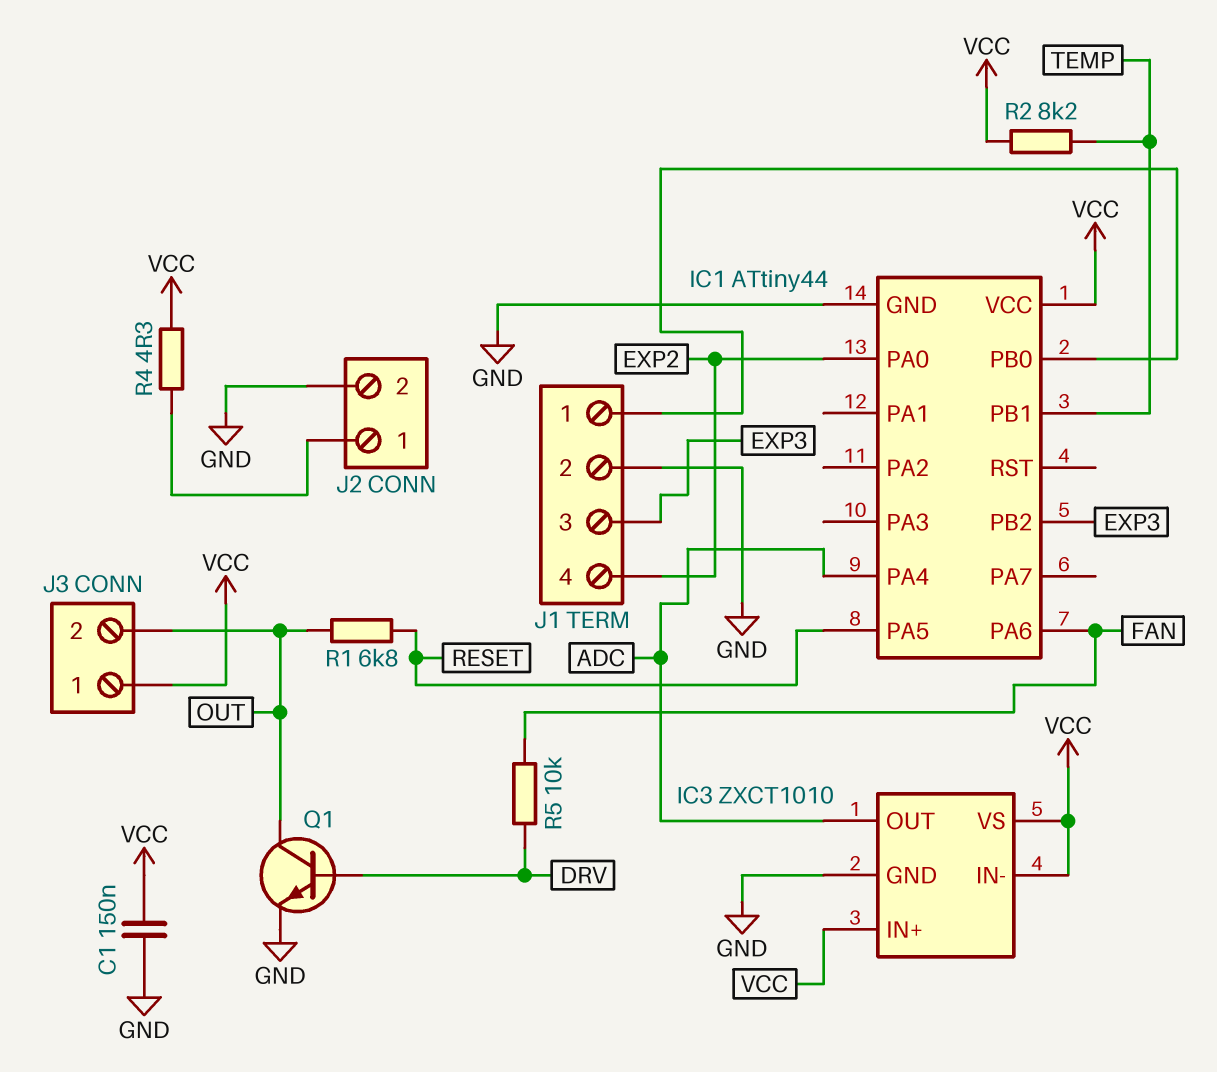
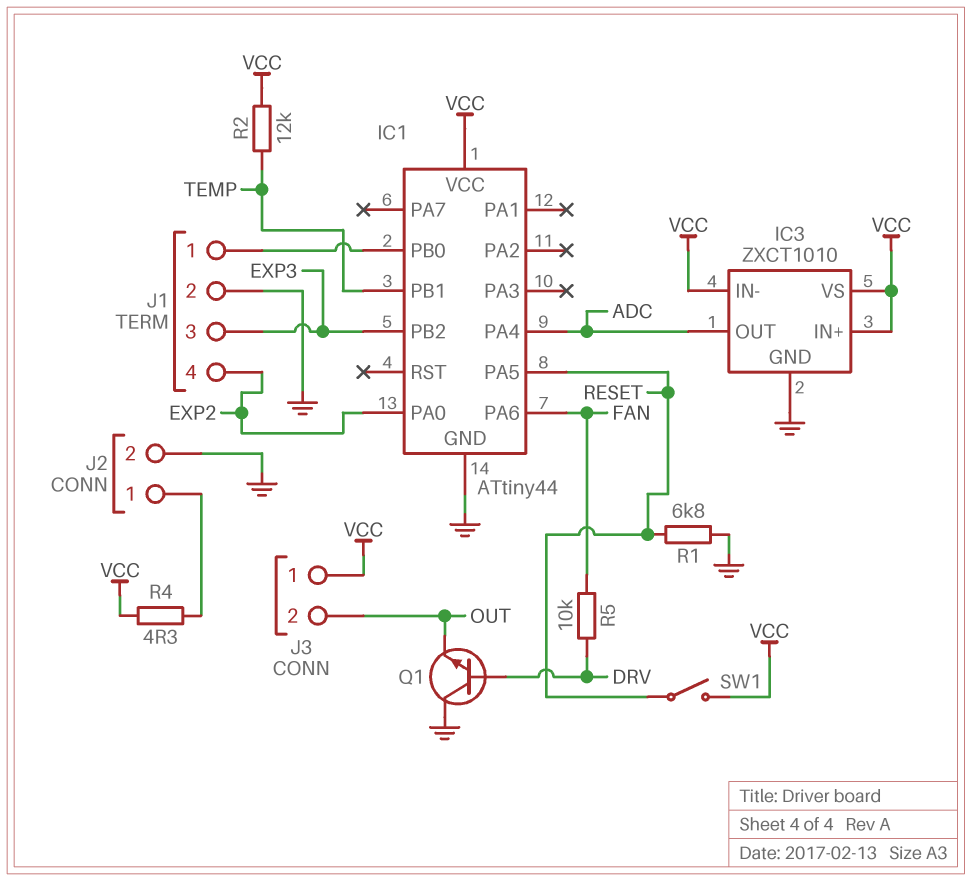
C1: 150nF (GND, VCC) -> none
Q1: NPN (B DRV, C OUT, E GND) -> NPN (B DRV, C GND, E OUT)
R1: 6.8k (OUT, RESET) -> 6.8k (GND, RESET)
R2: 8.2k (TEMP, VCC) -> 12k (TEMP, VCC)
SW1: none -> switch (RESET, VCC)

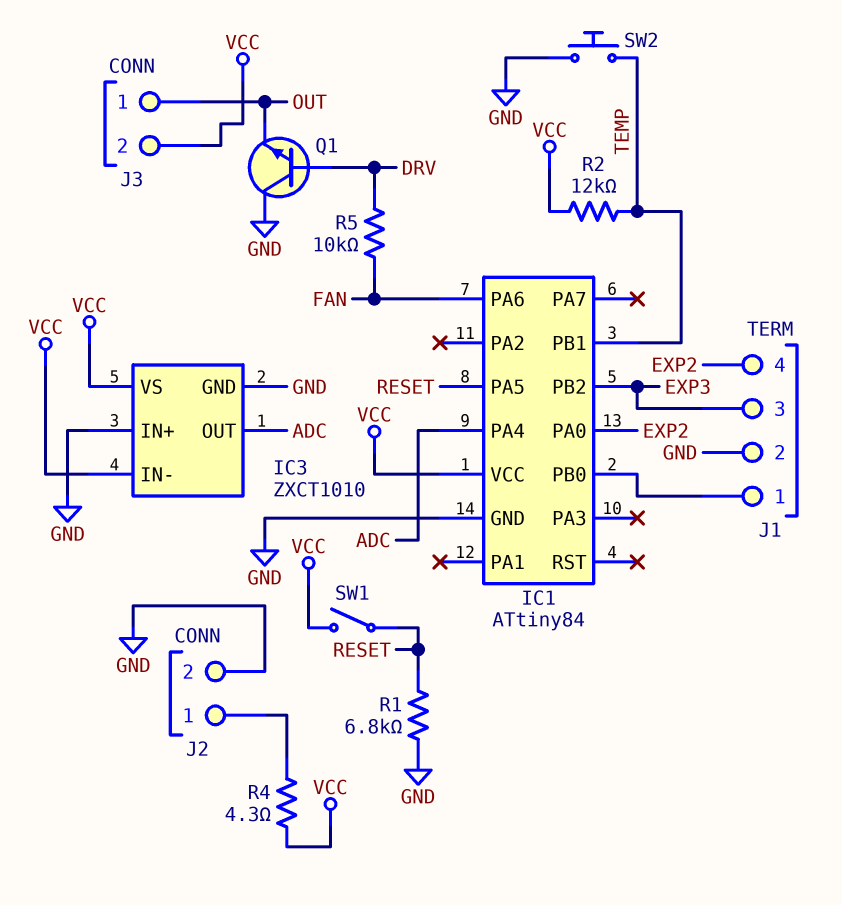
IC1: ATtiny44 -> ATtiny84
IC3 pin IN+: VCC -> GND
J3 pin 1: VCC -> OUT
J3 pin 2: OUT -> VCC
SW2: none -> button (GND, TEMP)

